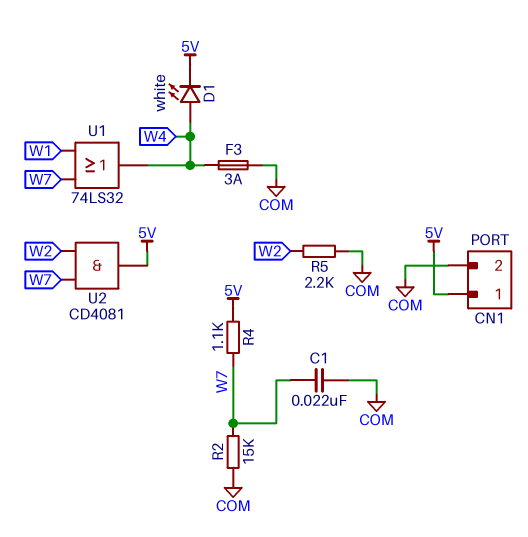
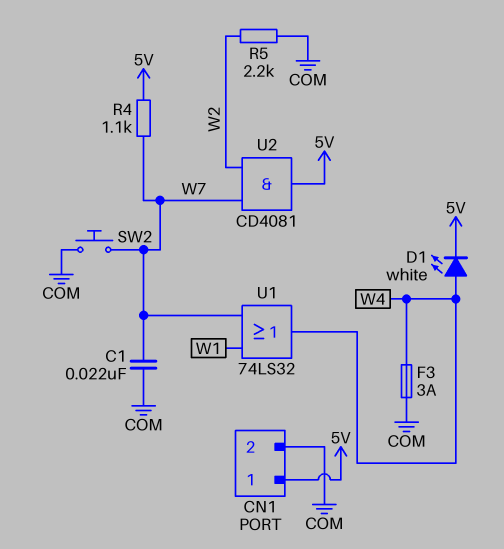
R2: 15k (COM, W7) -> none
SW2: none -> button (COM, W7)

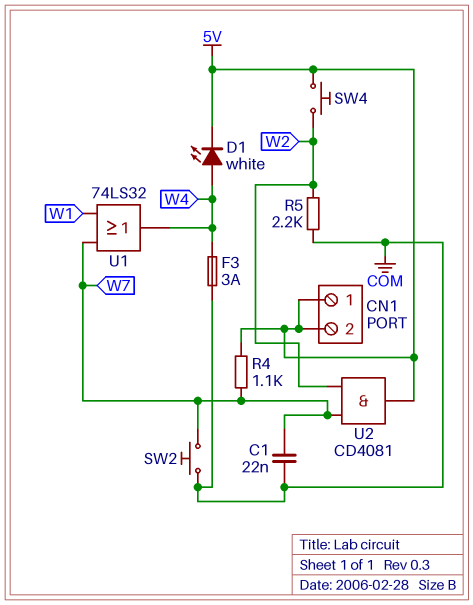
CN1 pin 2: COM -> 5V
SW4: none -> button (5V, W2)

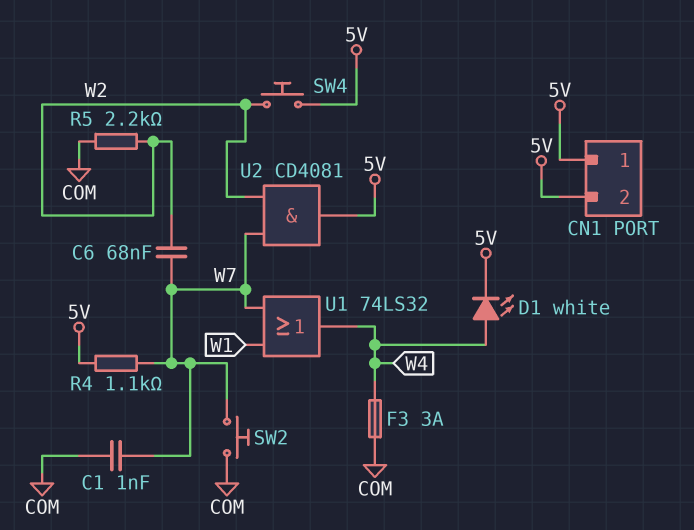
C1: 22nF (COM, W7) -> 1nF (COM, W7)
C6: none -> 68nF (W2, W7)

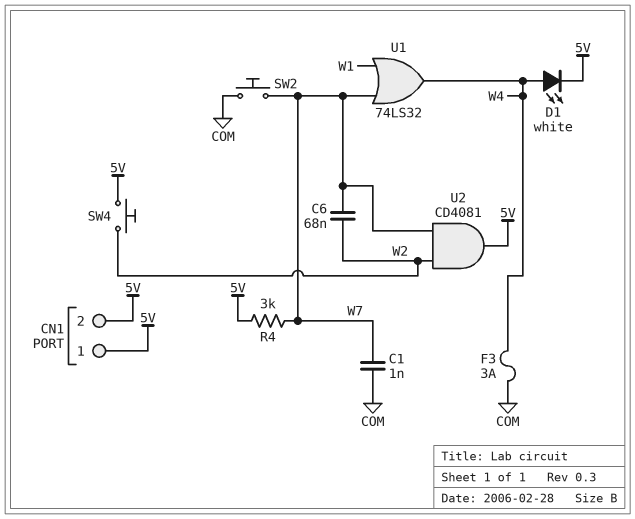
R4: 1.1k (5V, W7) -> 3k (5V, W7)
R5: 2.2k (COM, W2) -> none

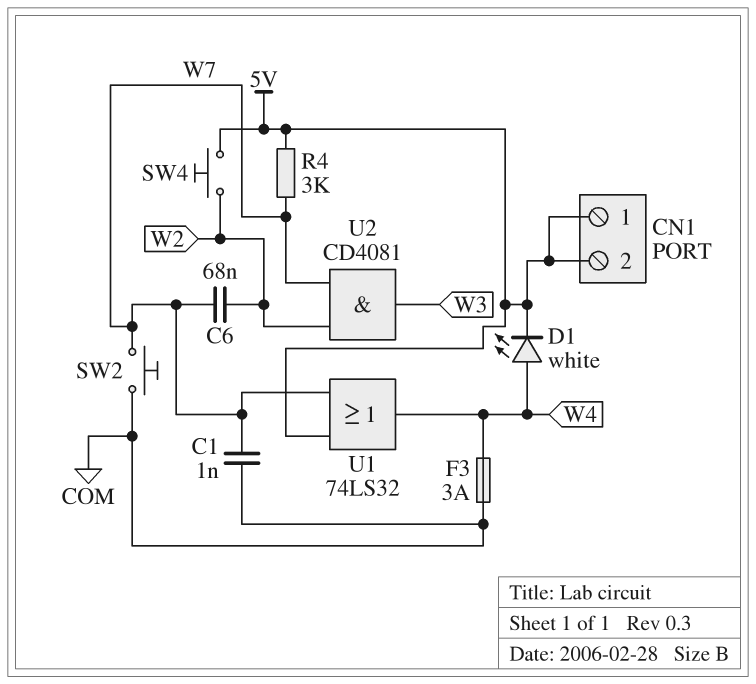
U1: OR 74LS32 (in W1, in W7, out W4) -> OR 74LS32 (in 5V, in W7, out W4)
U2: AND CD4081 (in W2, in W7, out 5V) -> AND CD4081 (in W2, in W7, out W3)

